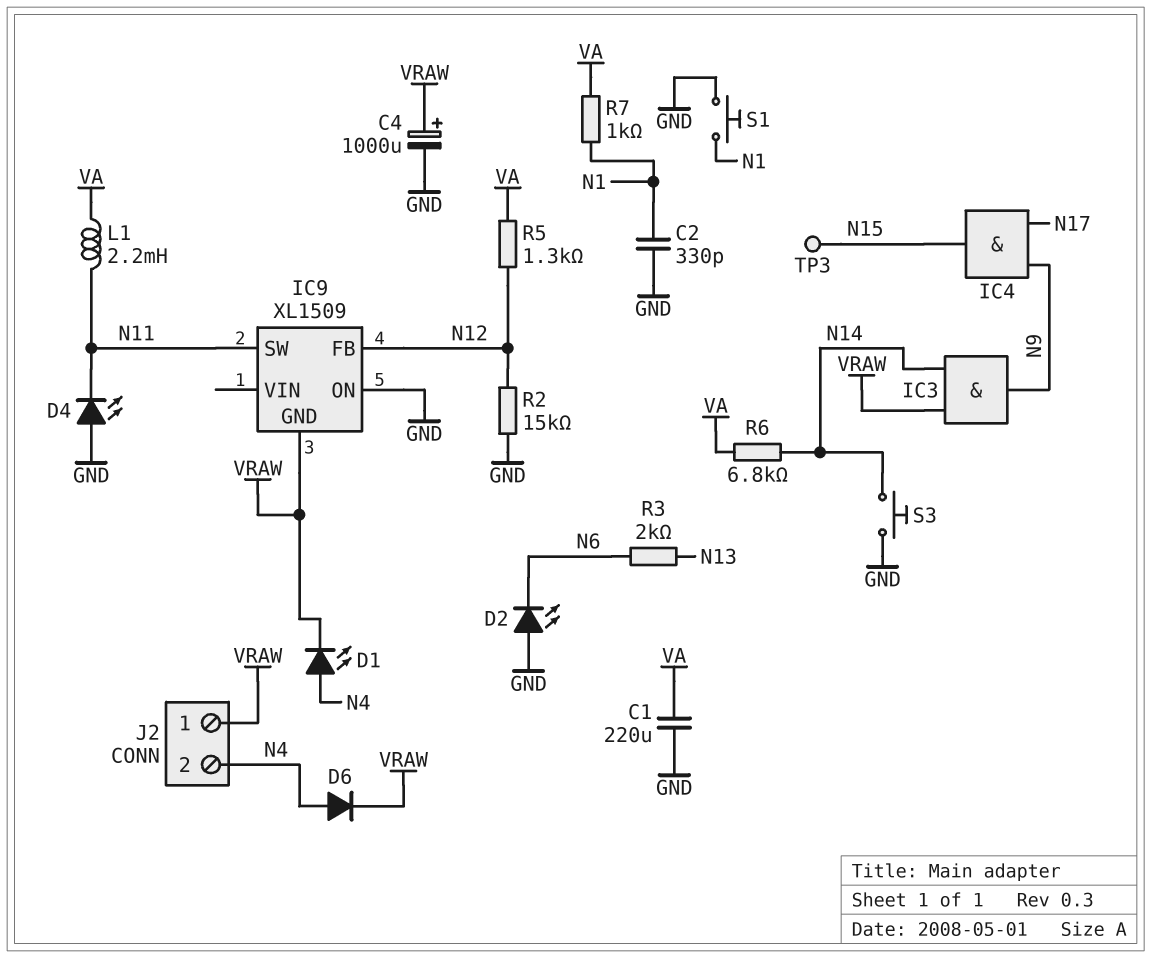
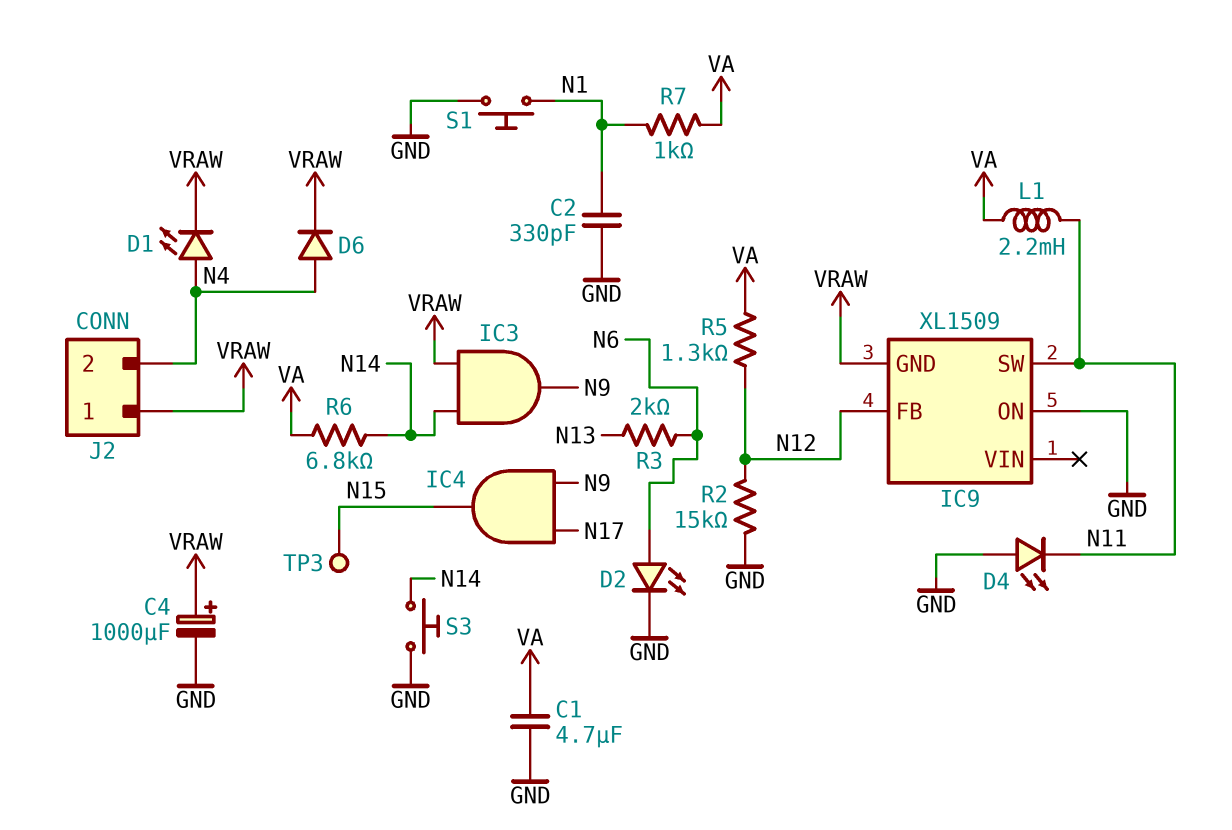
C1: 220uF (GND, VA) -> 4.7uF (GND, VA)
D2: LED (A GND, K N6) -> LED (A N6, K GND)

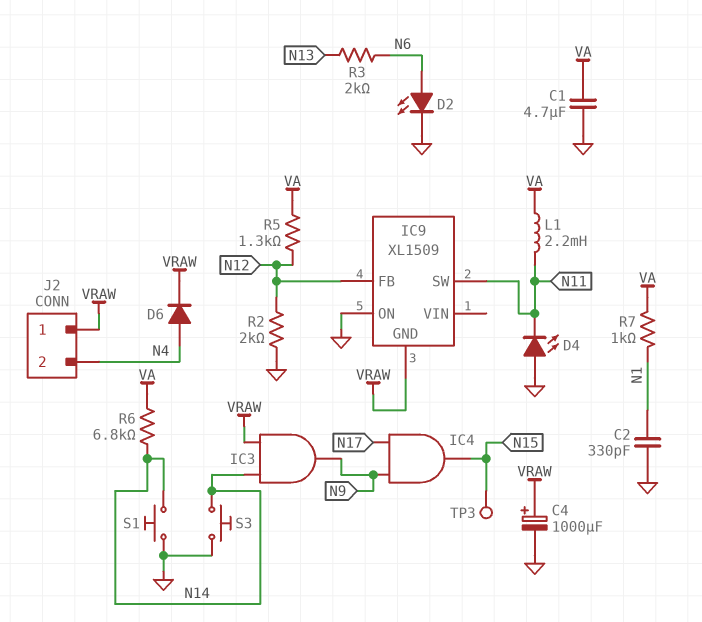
D1: LED (A N4, K VRAW) -> none
R2: 15k (GND, N12) -> 2k (GND, N12)
S1: button (GND, N1) -> button (GND, N14)

